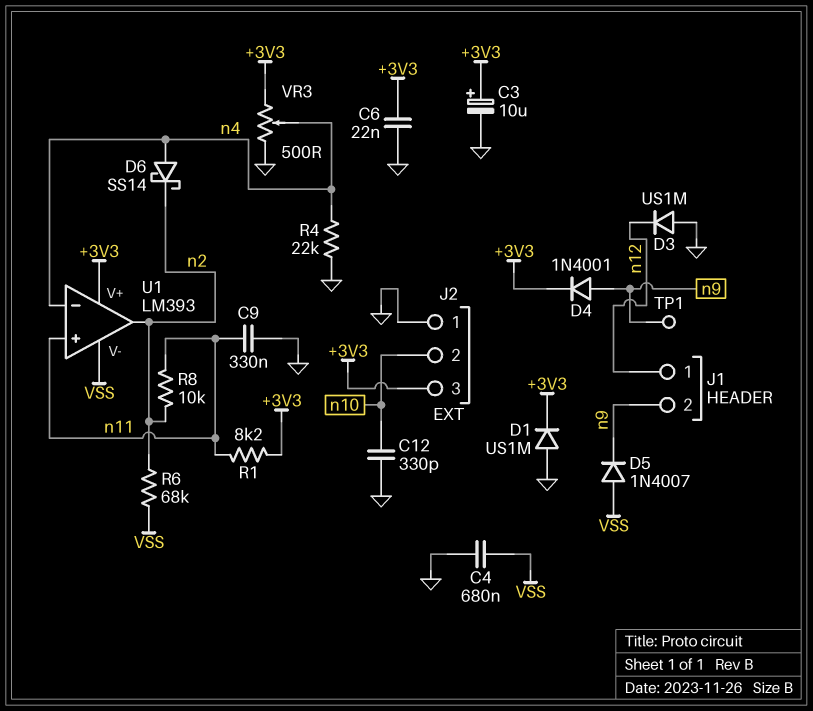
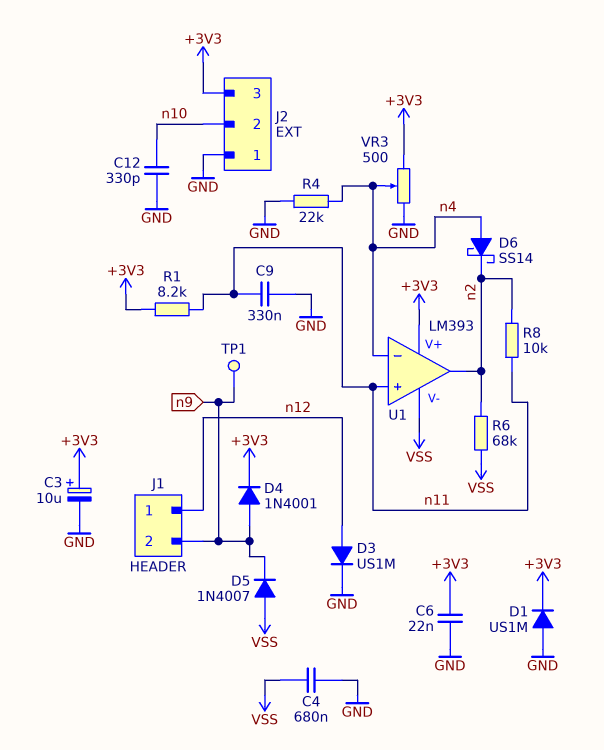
D3: diode US1M (A GND, K n12) -> diode US1M (A n12, K GND)

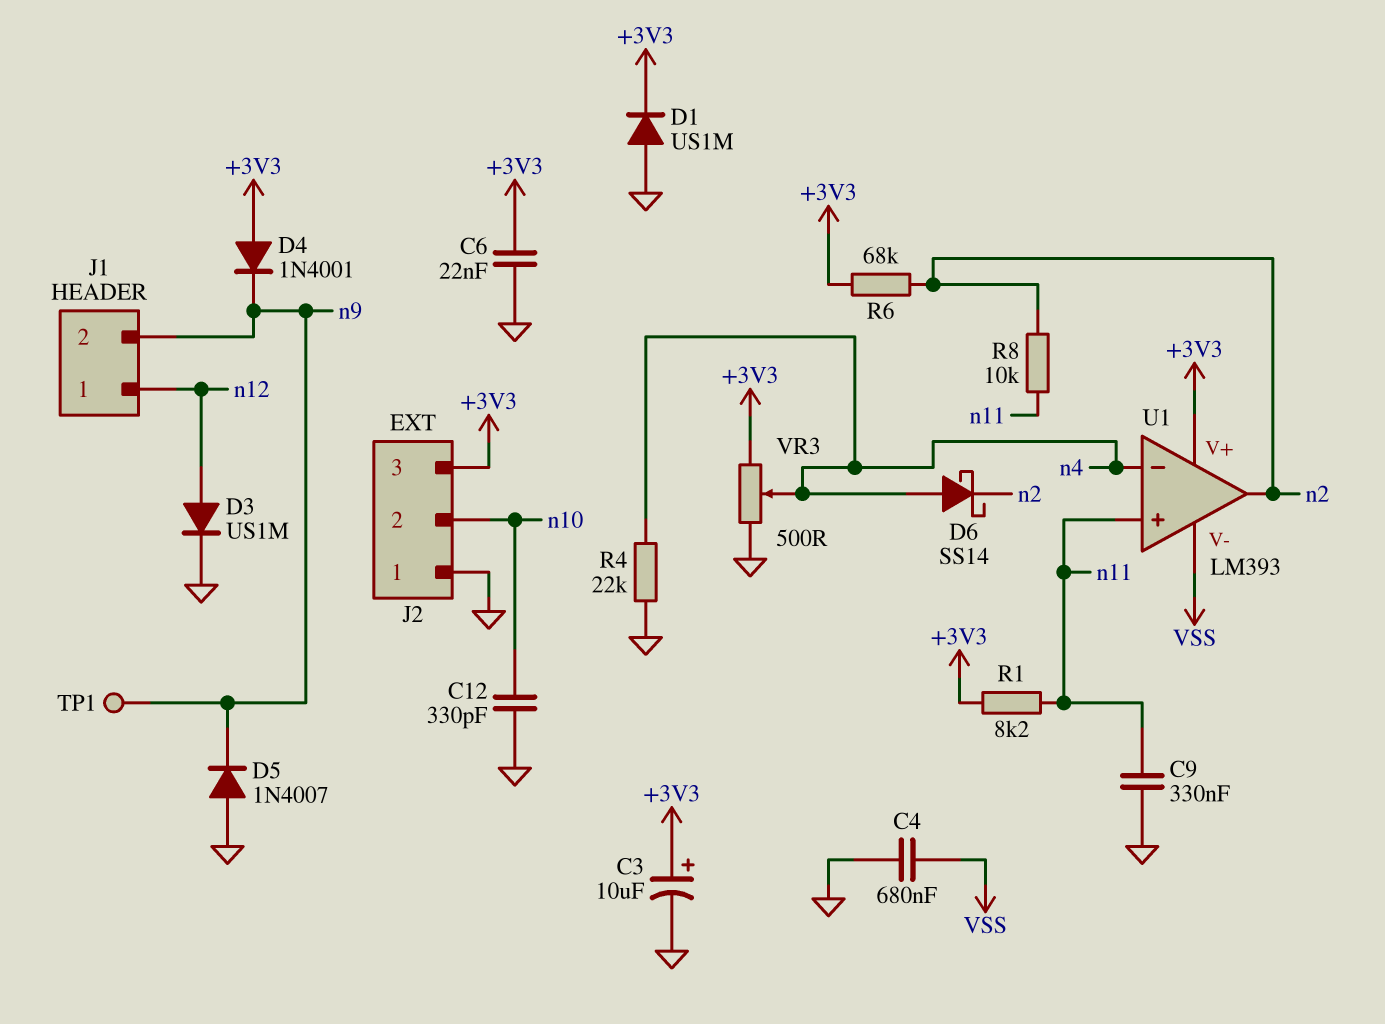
D4: diode 1N4001 (A n9, K +3V3) -> diode 1N4001 (A +3V3, K n9)
D5: diode 1N4007 (A VSS, K n9) -> diode 1N4007 (A GND, K n9)
R6: 68k (VSS, n2) -> 68k (+3V3, n2)

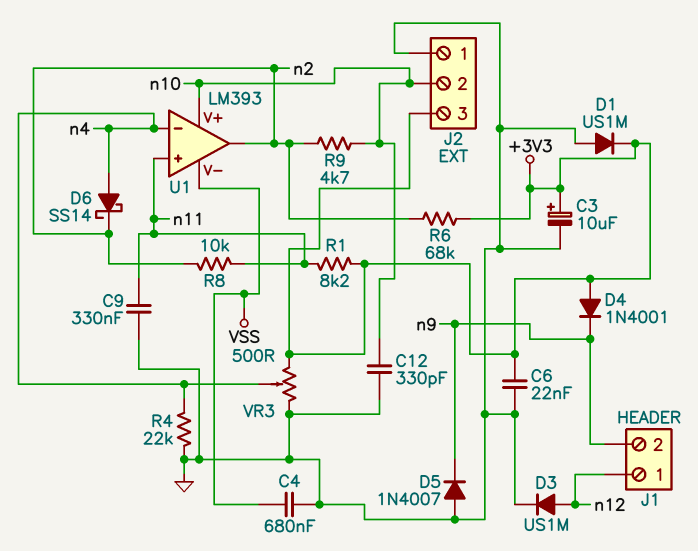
R9: none -> 4.7k (n2, n10)
TP1: test point (n9) -> none
U1 pin V+: +3V3 -> n10

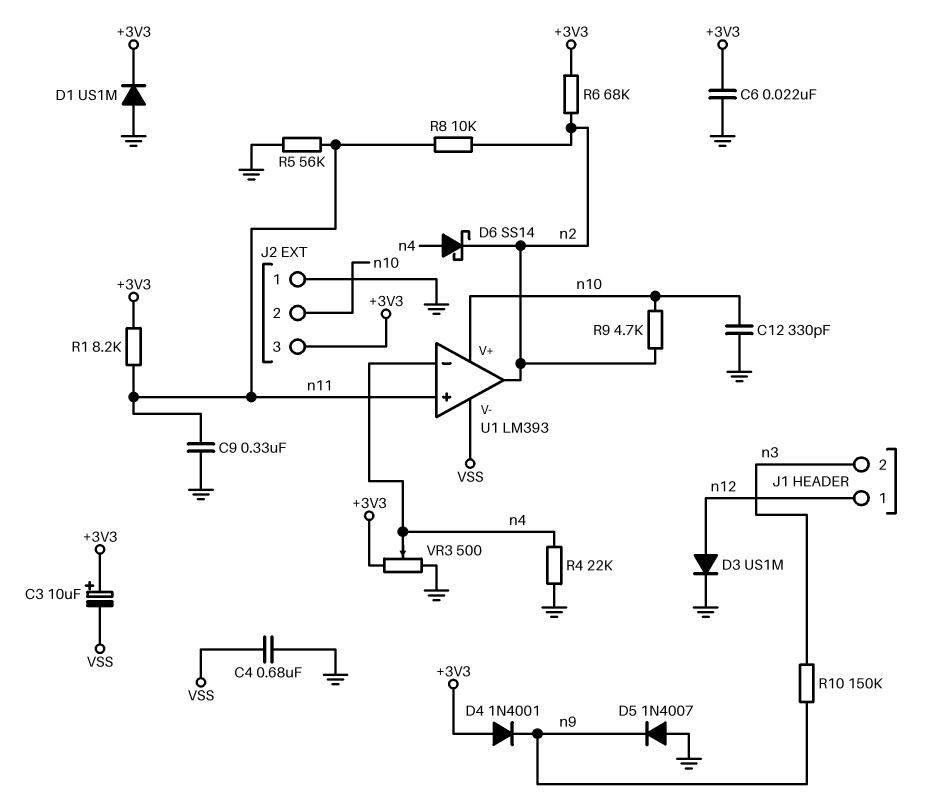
C3: 10uF (plus +3V3, minus GND) -> 10uF (plus +3V3, minus VSS)
J1 pin 2: n9 -> n3
R5: none -> 56k (GND, n11)
R10: none -> 150k (n3, n9)

